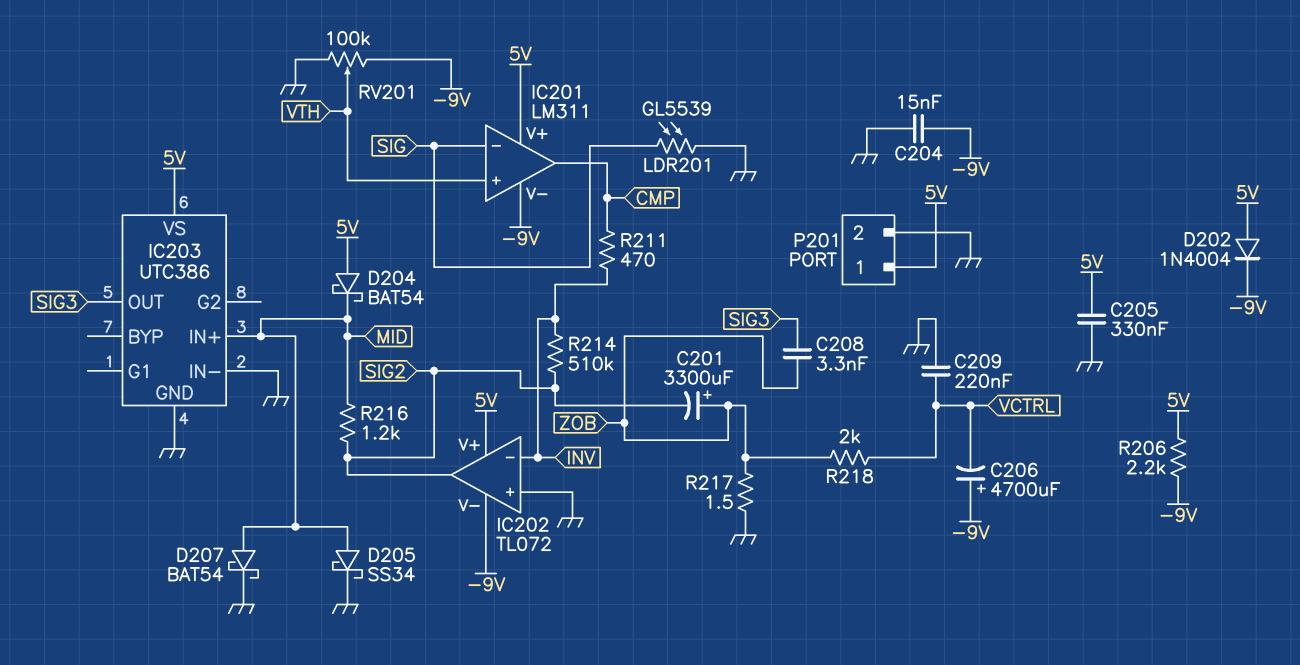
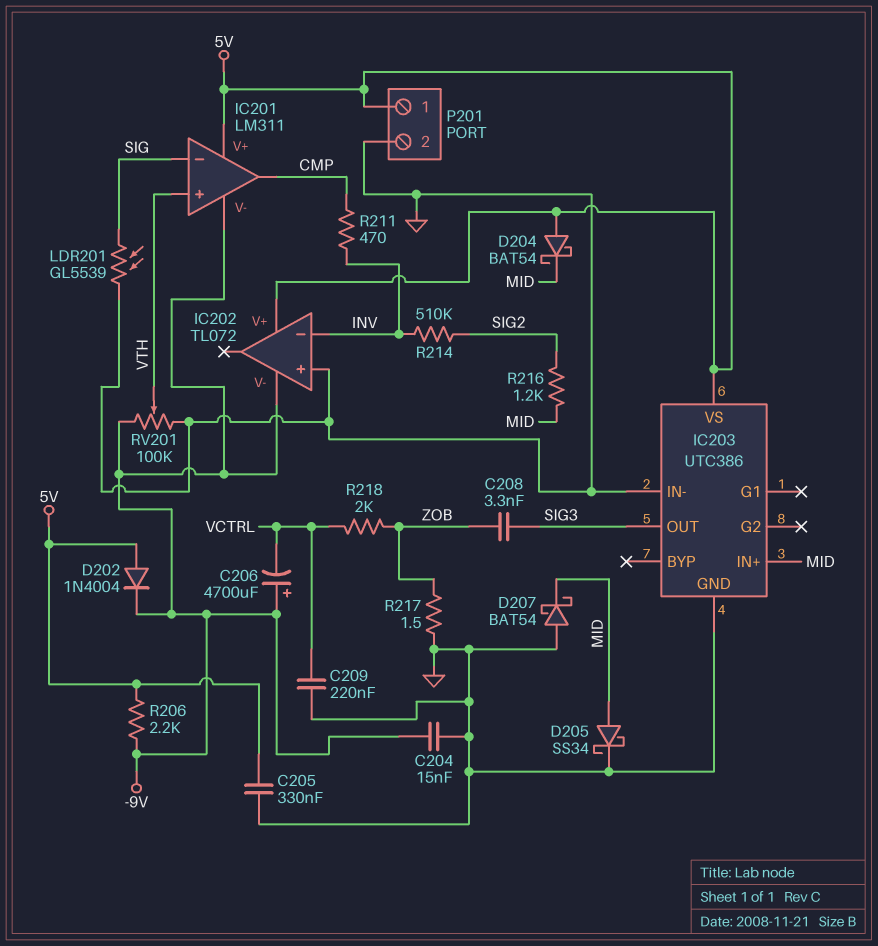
C201: 3300uF (plus ZOB, minus SIG2) -> none
D207: schottky BAT54 (A MID, K GND) -> schottky BAT54 (A GND, K MID)
IC202 pin out: SIG2 -> none

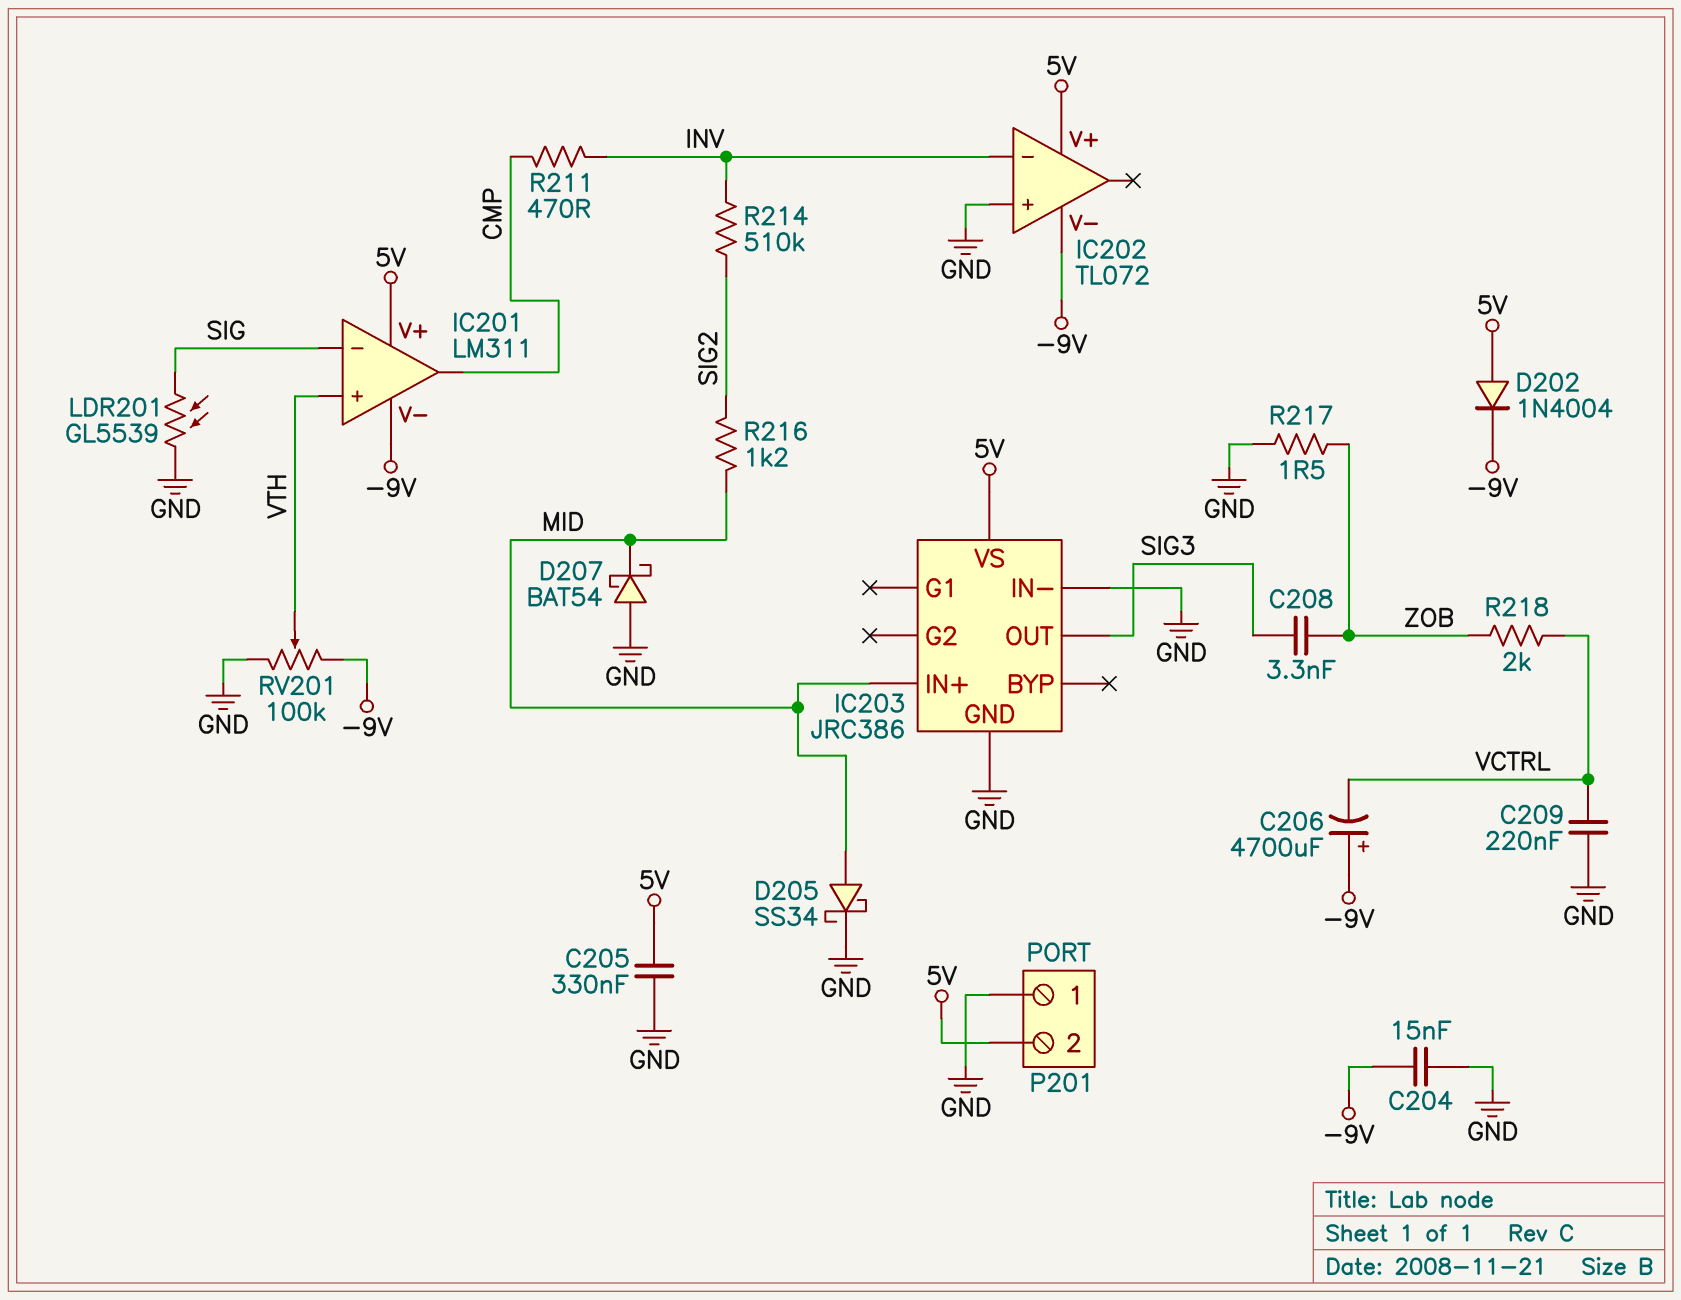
D204: schottky BAT54 (A 5V, K MID) -> none
IC203: UTC386 -> JRC386
P201 pin 1: 5V -> GND
P201 pin 2: GND -> 5V
R206: 2.2k (-9V, 5V) -> none

